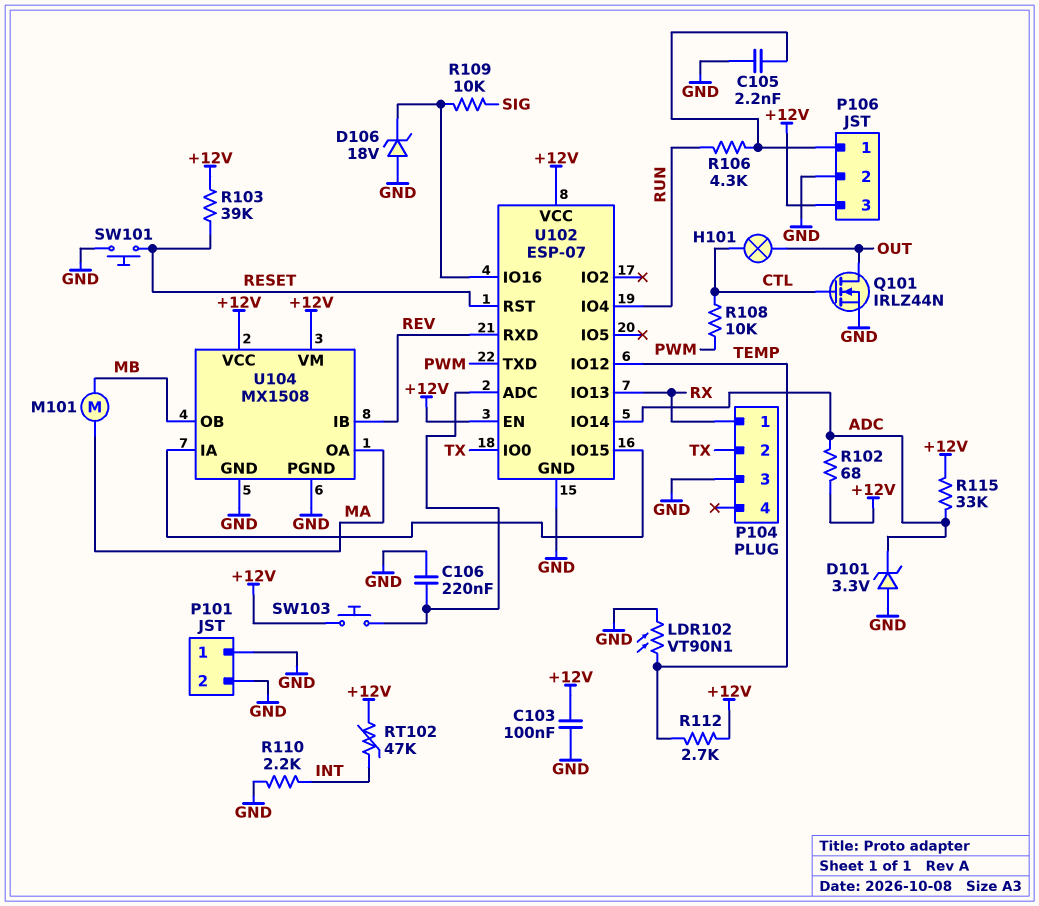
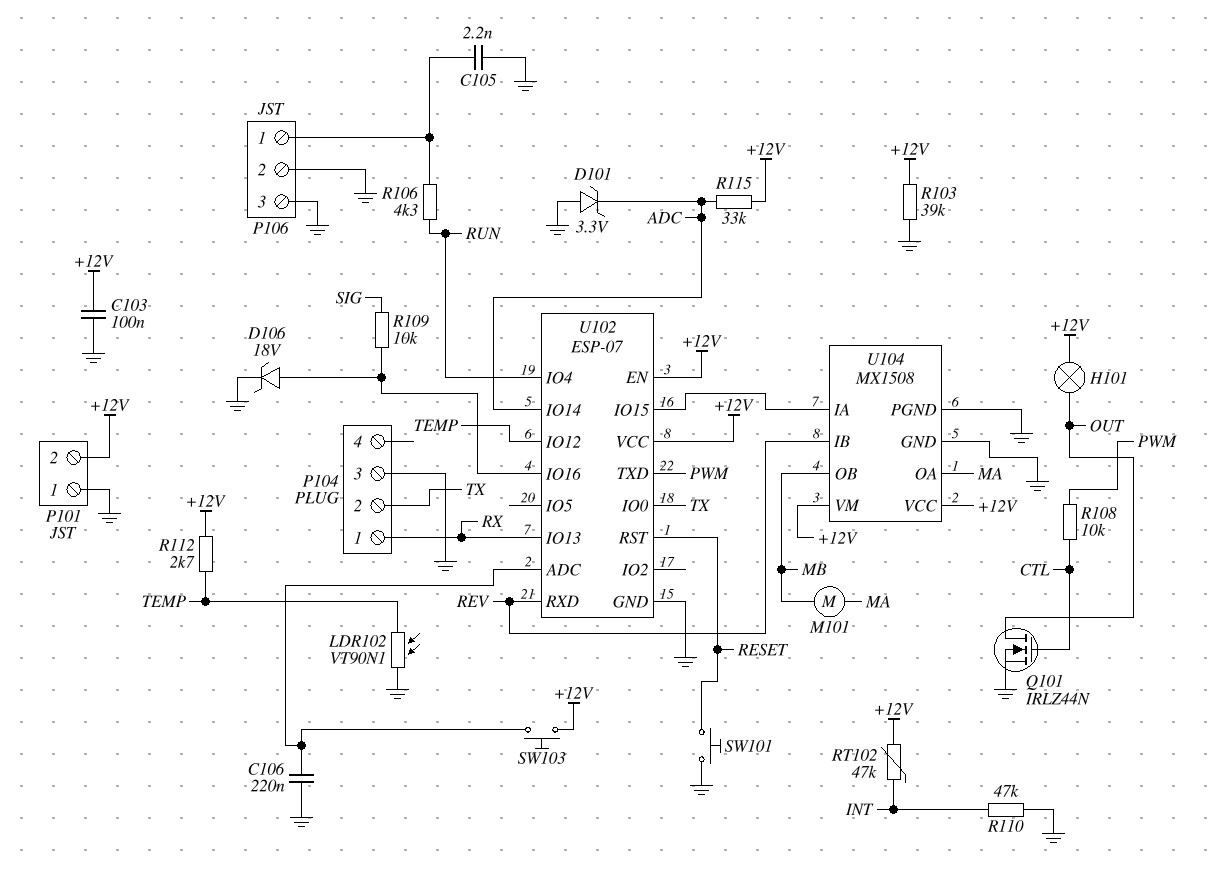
D106: zener 18V (A GND, K U102/IO16) -> zener 18V (A U102/IO16, K GND)
H101: lamp (CTL, OUT) -> lamp (+12V, OUT)
P101 pin 2: GND -> +12V
P106 pin 3: +12V -> GND
R102: 68 (+12V, ADC) -> none
R103: 39k (+12V, RESET) -> 39k (+12V, GND)
R110: 2.2k (GND, INT) -> 47k (GND, INT)

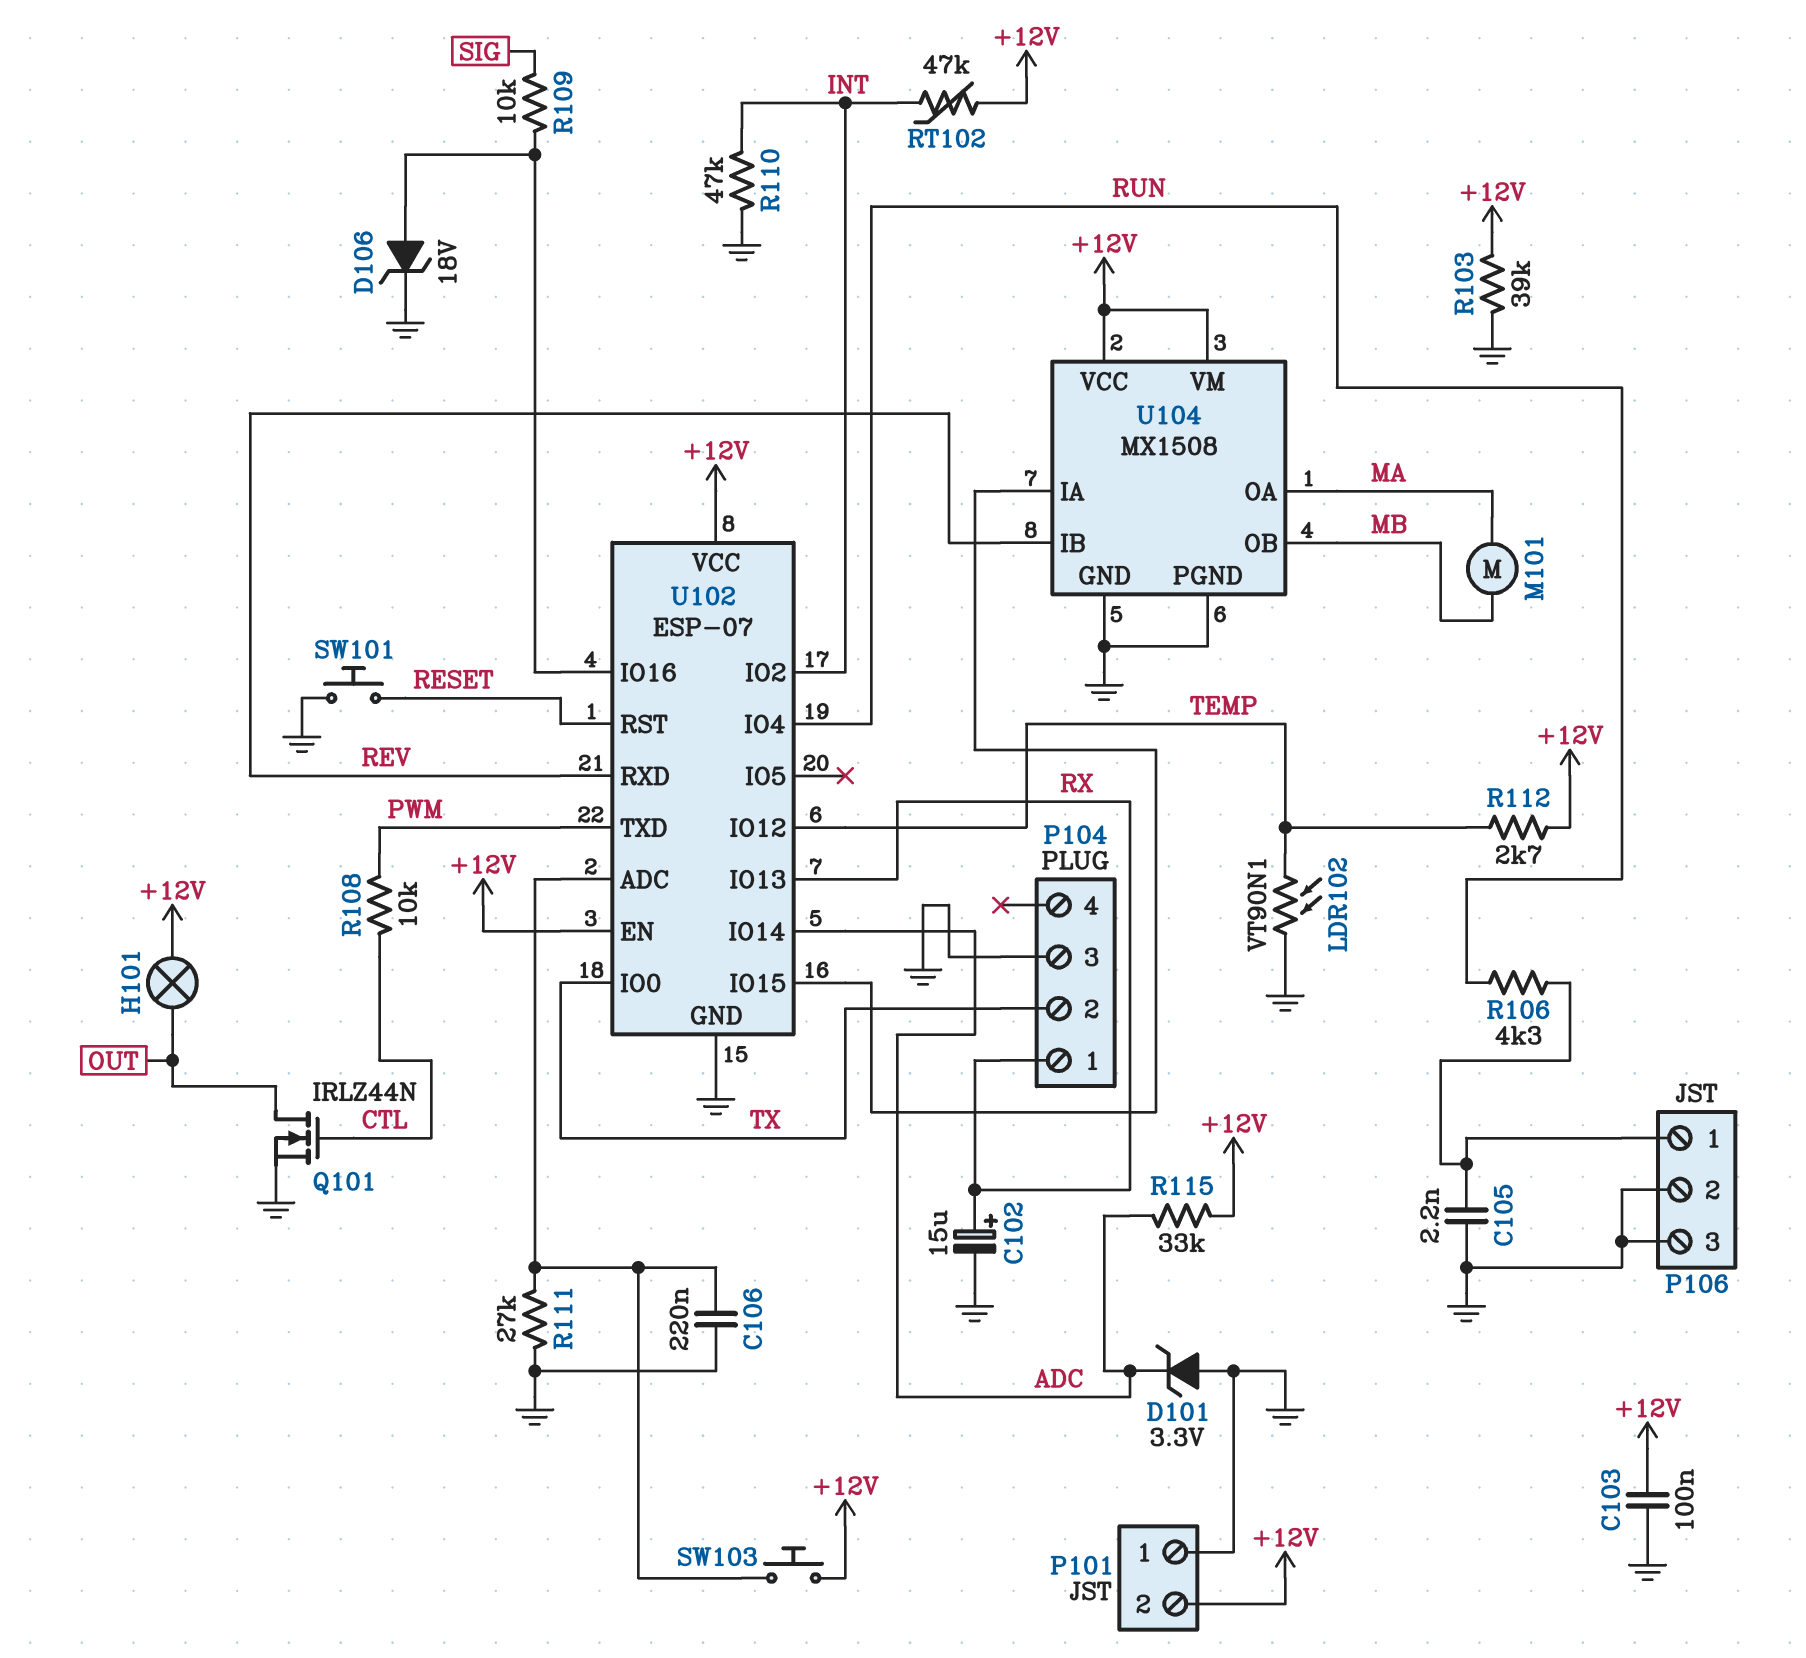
C102: none -> 15uF (plus RX, minus GND)
R111: none -> 27k (GND, U102/ADC)
U102 pin IO2: none -> INT

